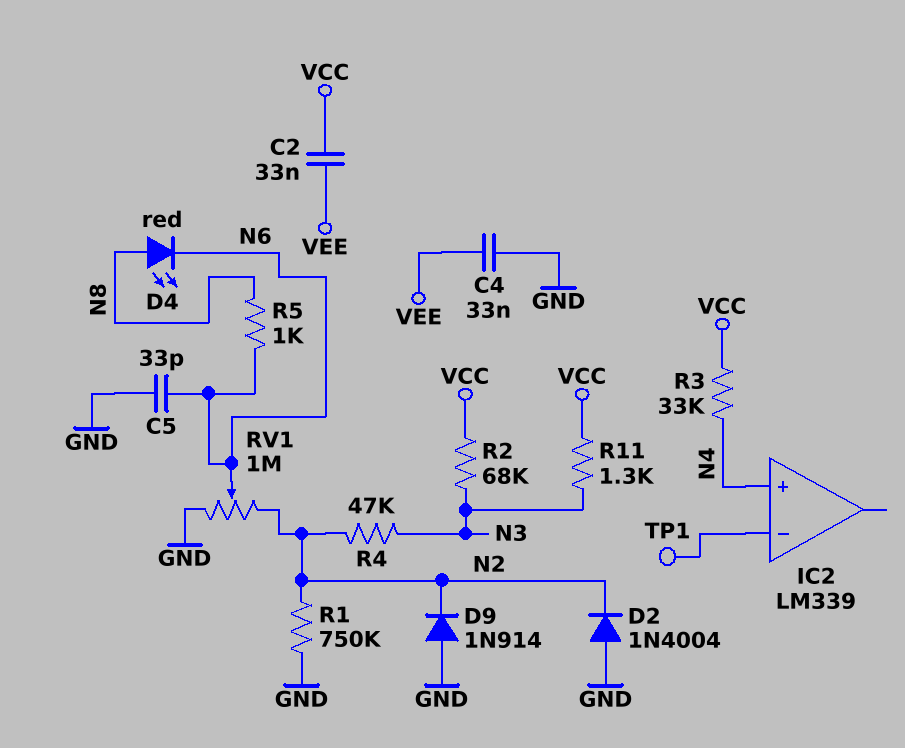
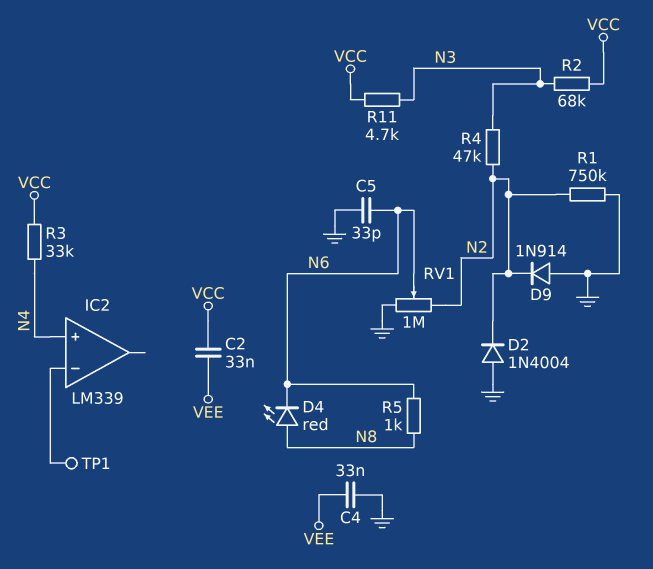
R11: 1.3k (N3, VCC) -> 4.7k (N3, VCC)

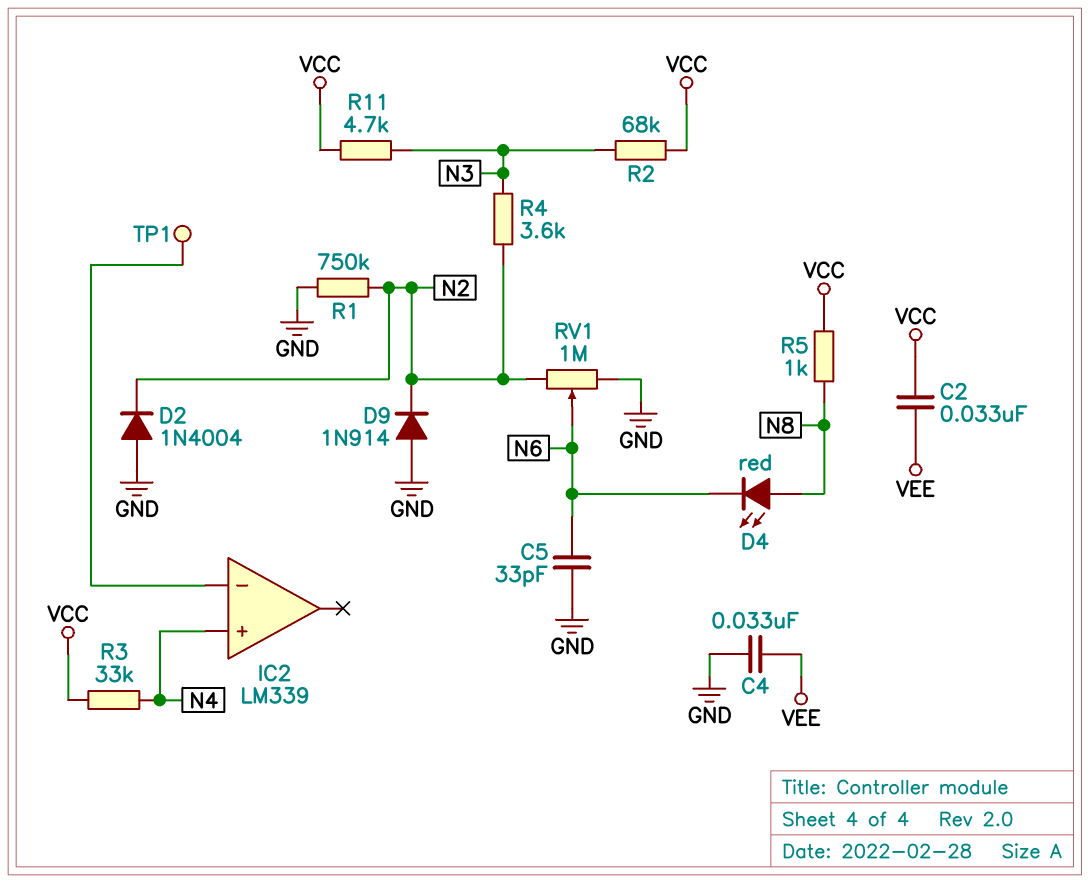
R4: 47k (N2, N3) -> 3.6k (N2, N3)
R5: 1k (N6, N8) -> 1k (N8, VCC)

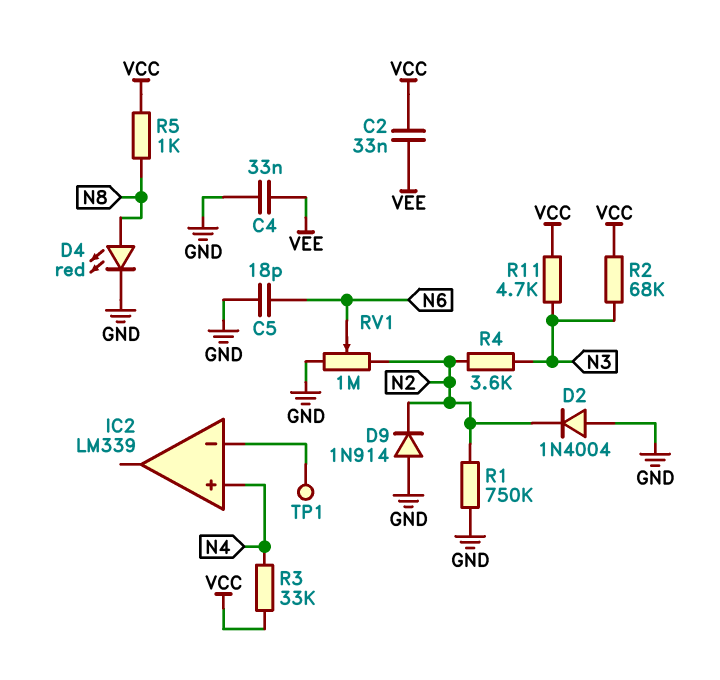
C5: 33pF (GND, N6) -> 18pF (GND, N6)
D4: LED red (A N8, K N6) -> LED red (A N8, K GND)

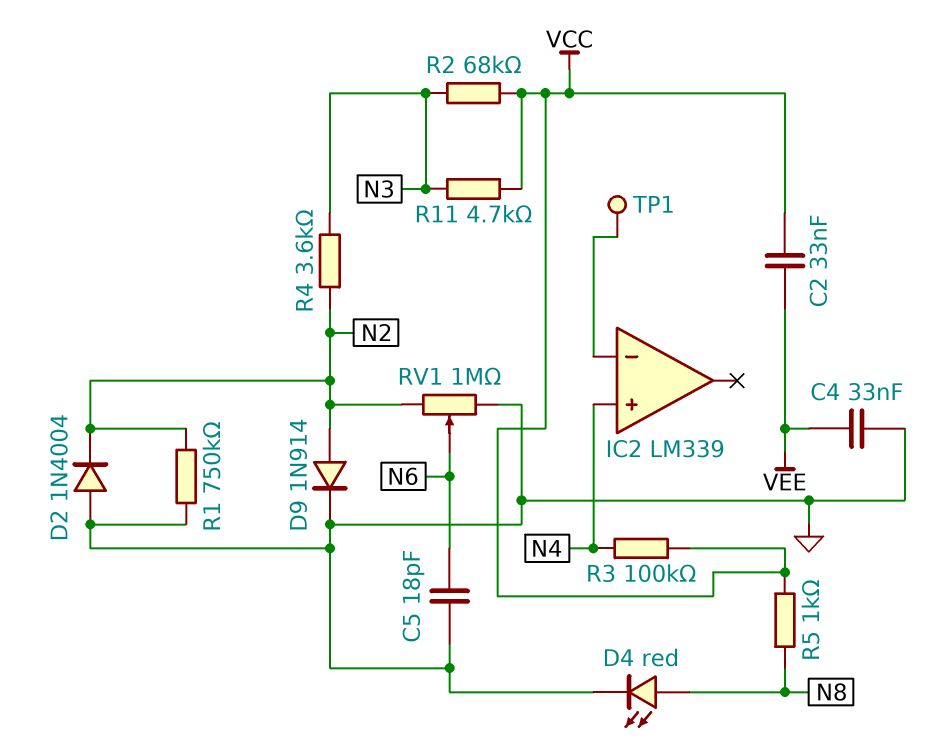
D9: diode 1N914 (A GND, K N2) -> diode 1N914 (A N2, K GND)
R3: 33k (N4, VCC) -> 100k (N4, VCC)

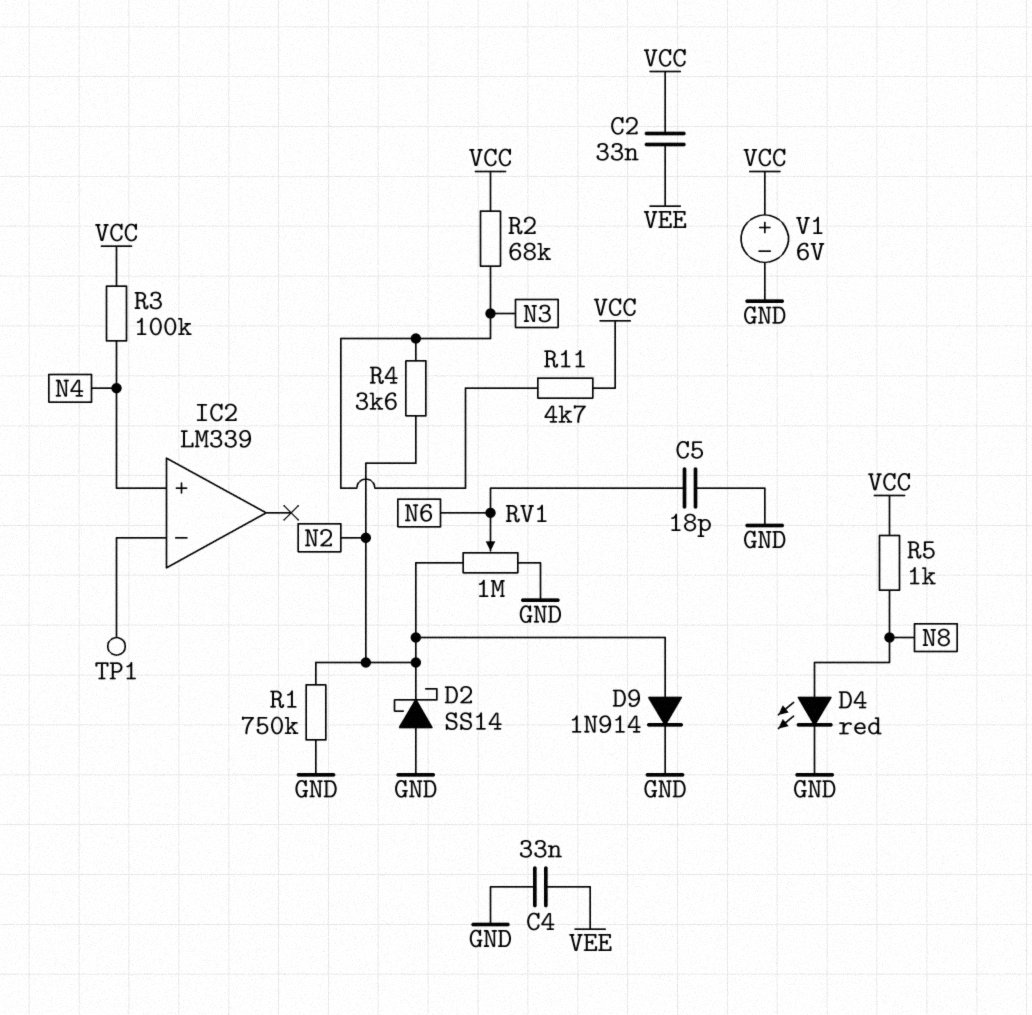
D2: diode 1N4004 (A GND, K N2) -> schottky SS14 (A GND, K N2)
V1: none -> 6V (plus VCC, minus GND)

